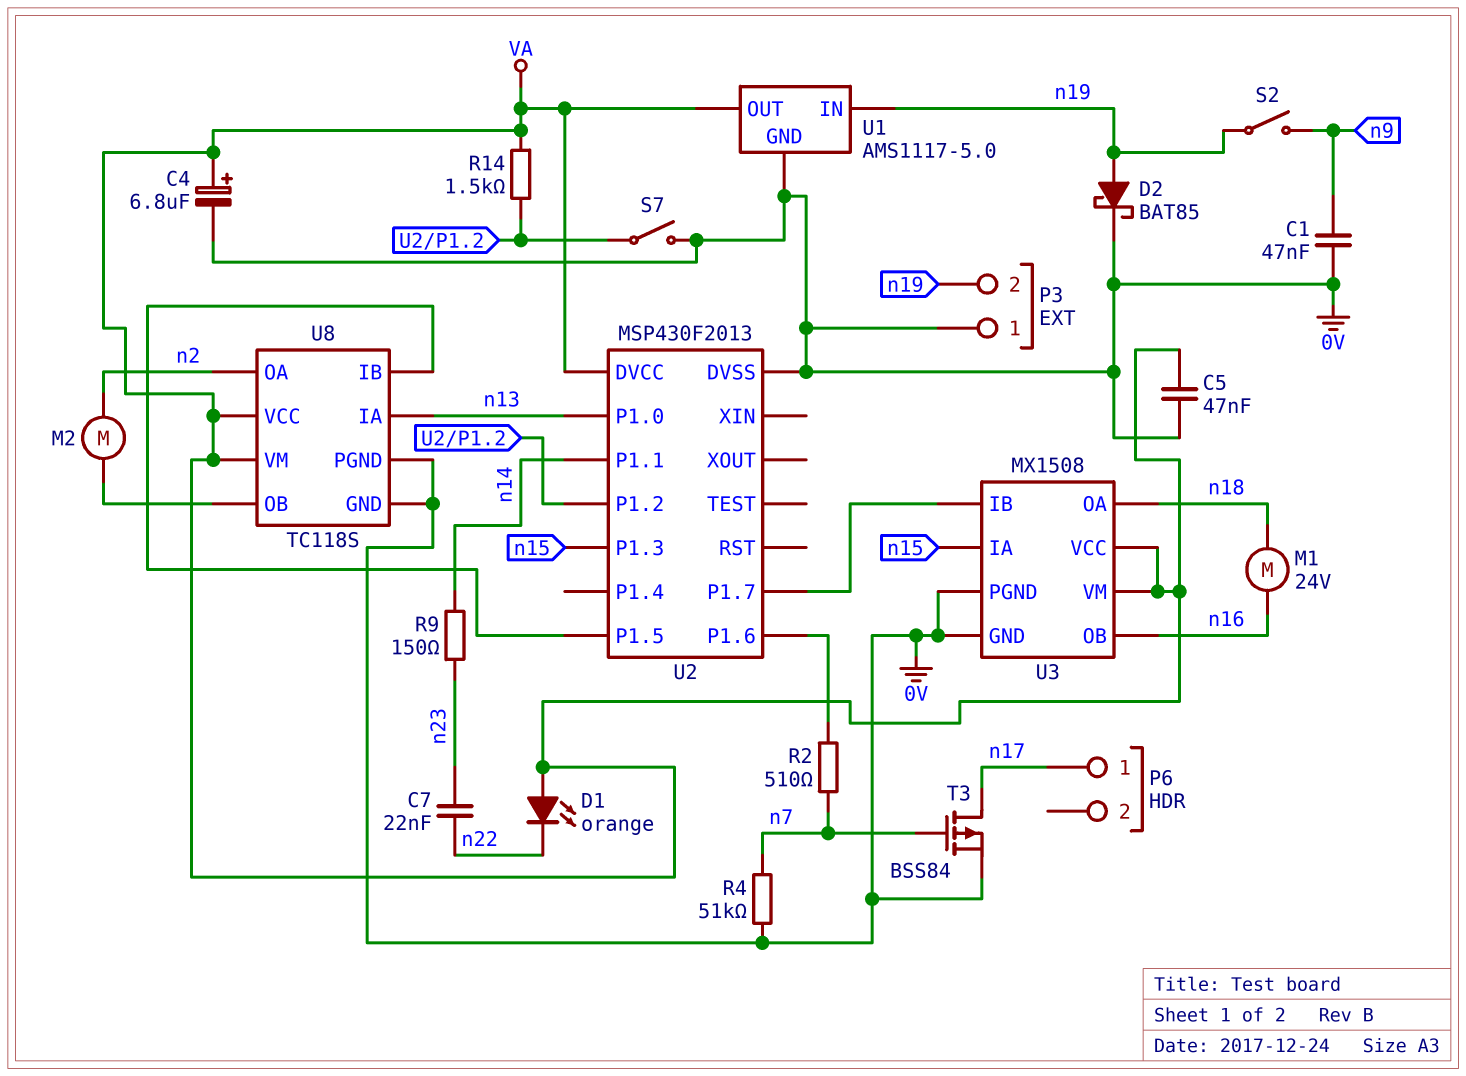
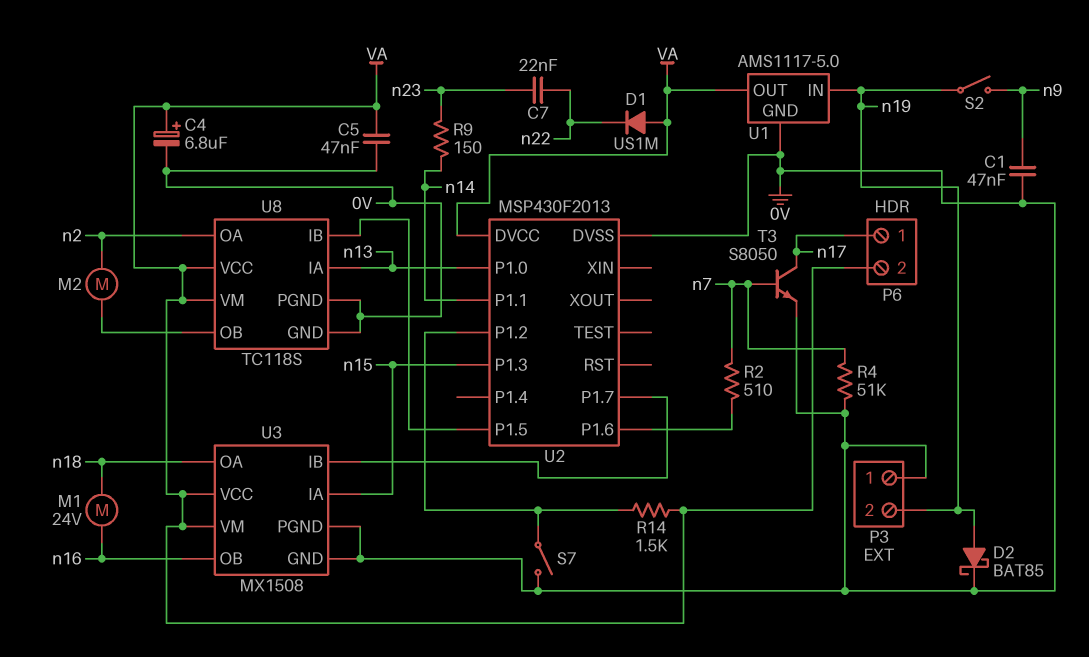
D1: LED orange (A VA, K n22) -> diode US1M (A VA, K n22)
P6 pin 2: none -> VA
T3: PMOS BSS84 (G n7, D n17, S 0V) -> NPN S8050 (B n7, C n17, E 0V)

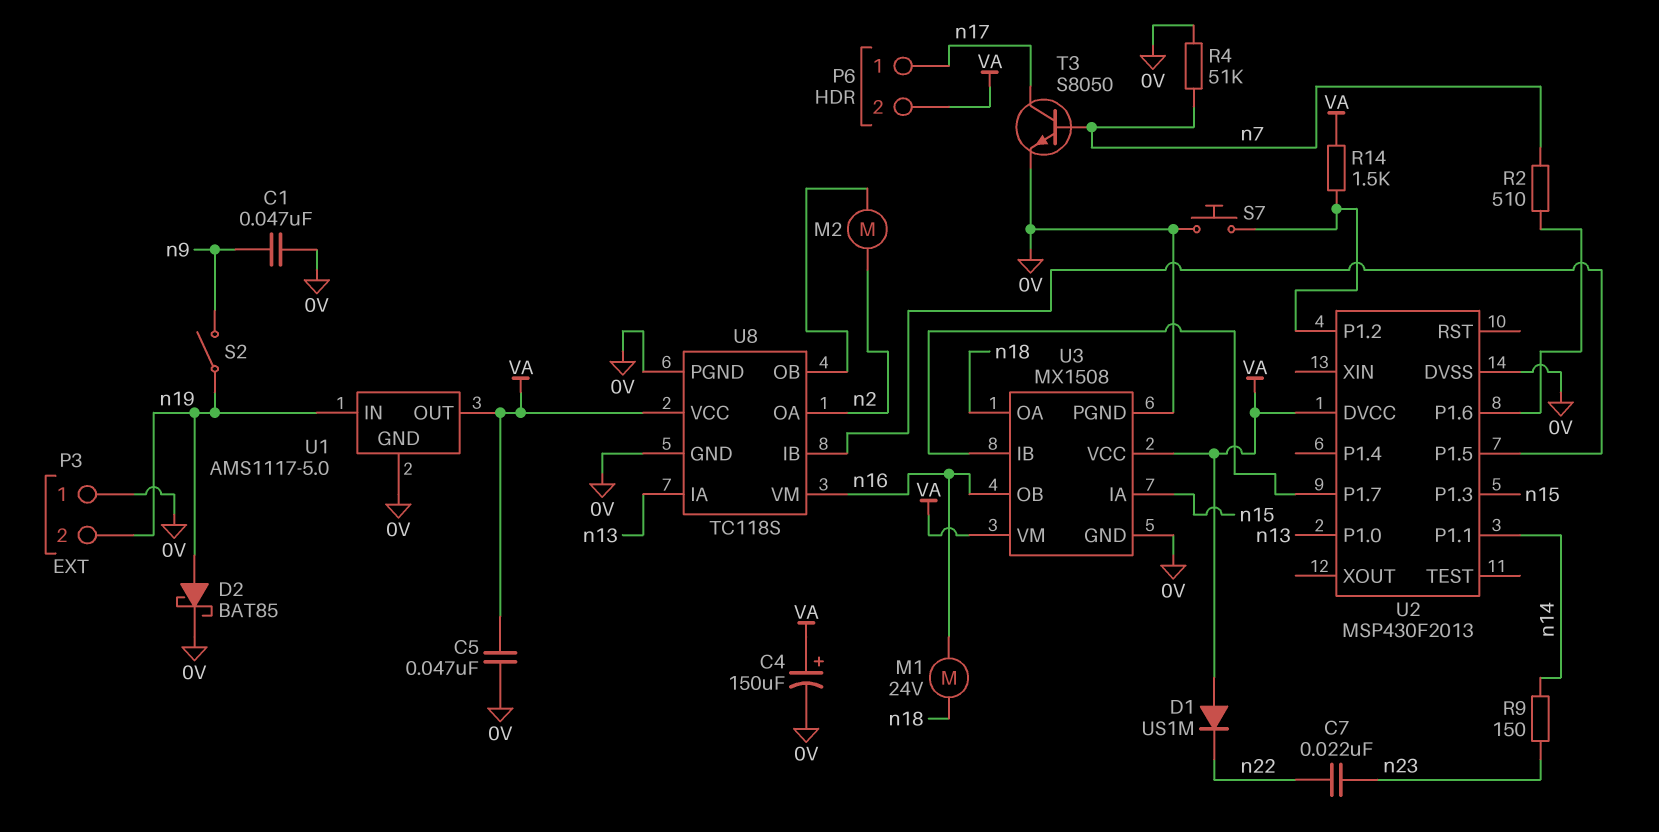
C4: 6.8uF (plus VA, minus 0V) -> 150uF (plus VA, minus 0V)
S7: switch (0V, U2/P1.2) -> button (0V, U2/P1.2)
U8 pin VM: VA -> n16

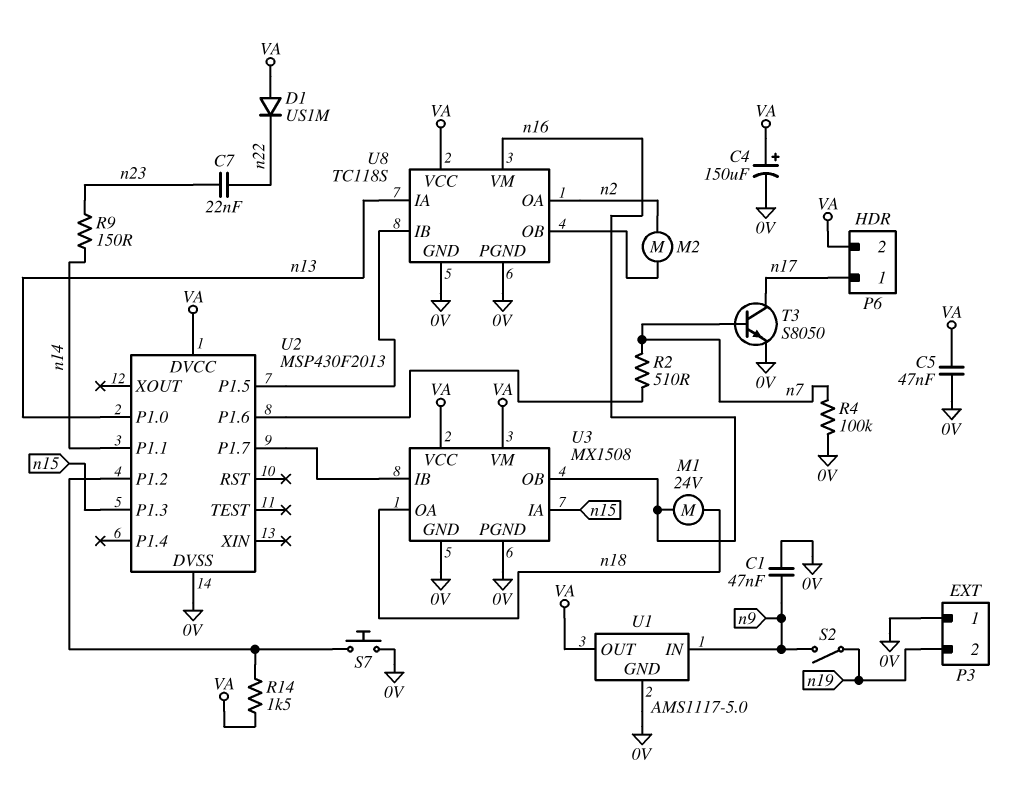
D2: schottky BAT85 (A n19, K 0V) -> none
R4: 51k (0V, n7) -> 100k (0V, n7)
U1 pin IN: n19 -> n9

